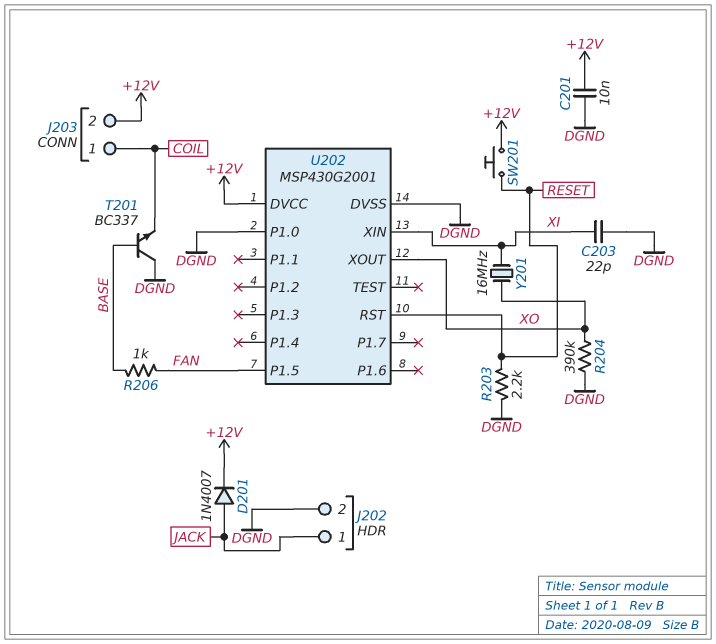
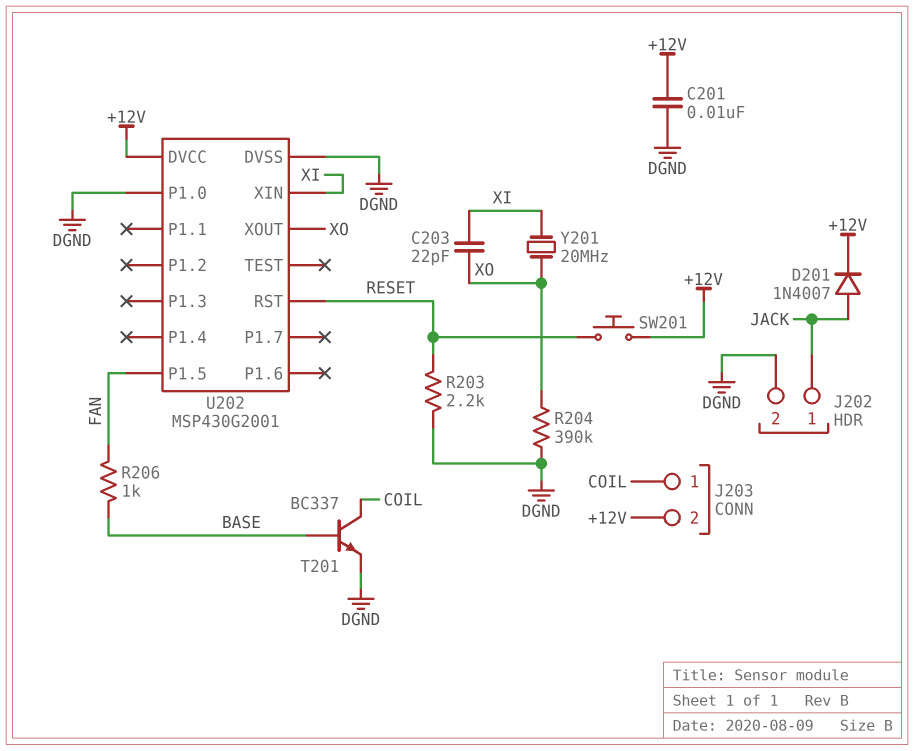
C203: 22pF (DGND, XI) -> 22pF (XI, XO)
T201: NPN BC337 (B BASE, C DGND, E COIL) -> NPN BC337 (B BASE, C COIL, E DGND)
Y201: 16MHz (XI, XO) -> 20MHz (XI, XO)

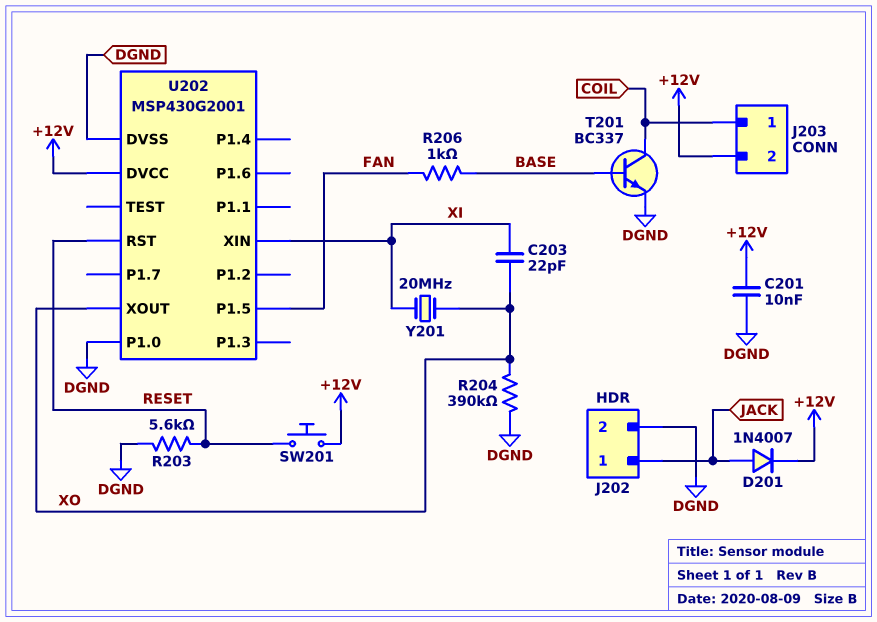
R203: 2.2k (DGND, RESET) -> 5.6k (DGND, RESET)

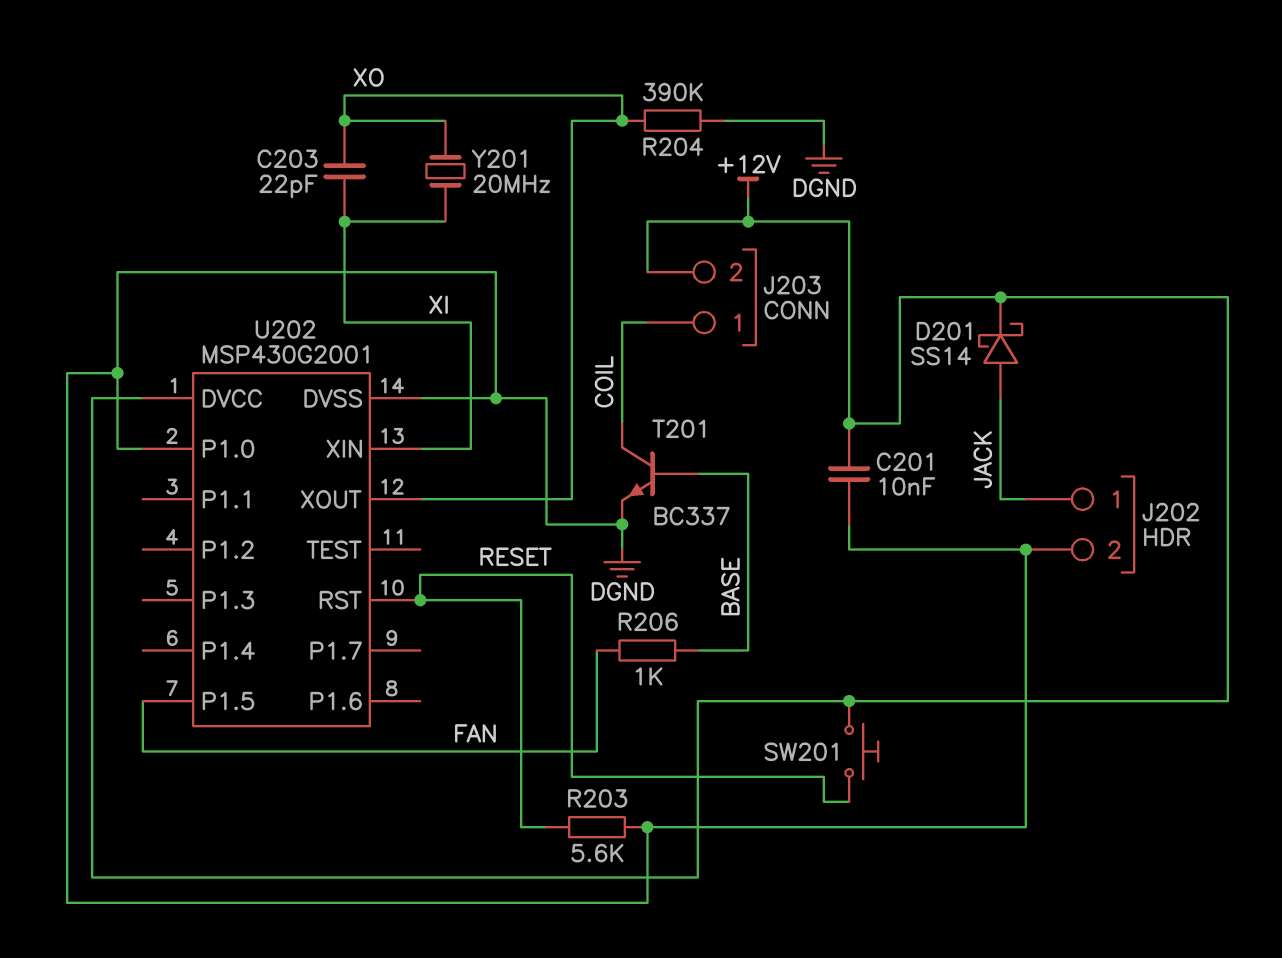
D201: diode 1N4007 (A JACK, K +12V) -> schottky SS14 (A JACK, K +12V)

